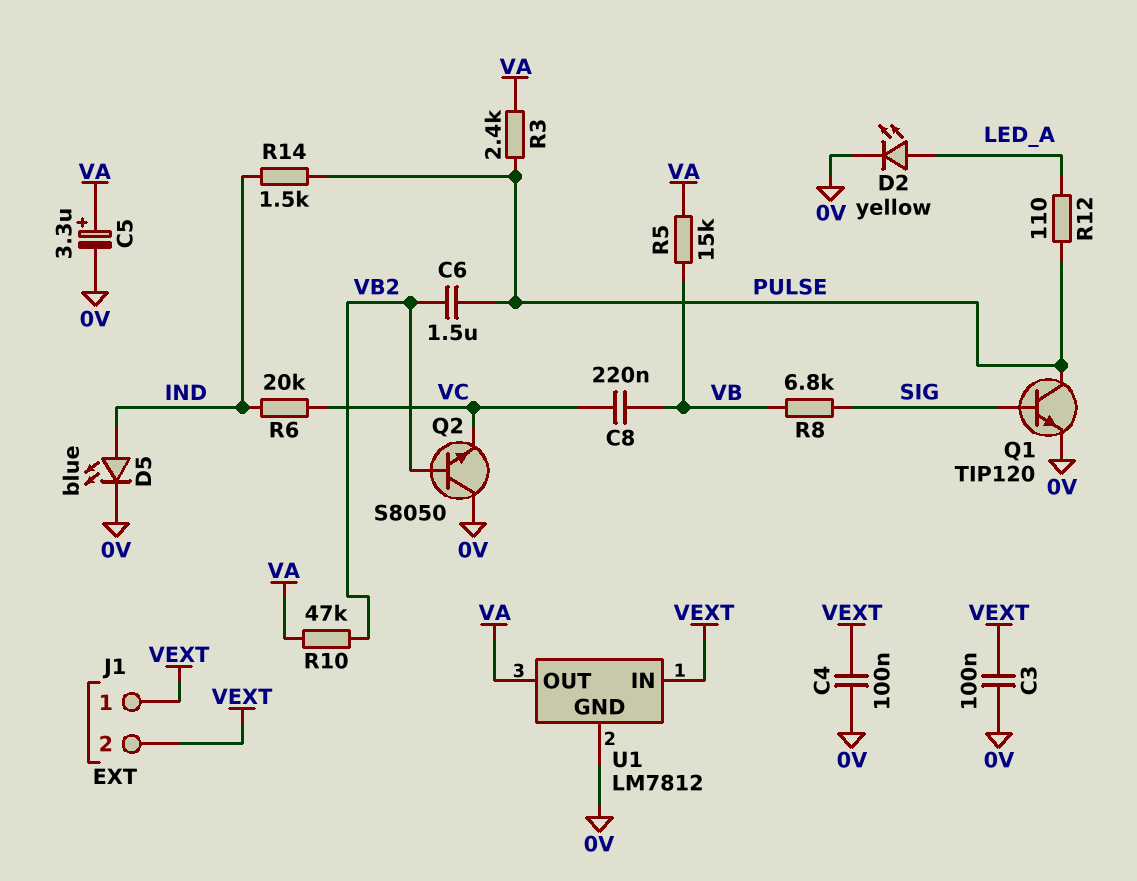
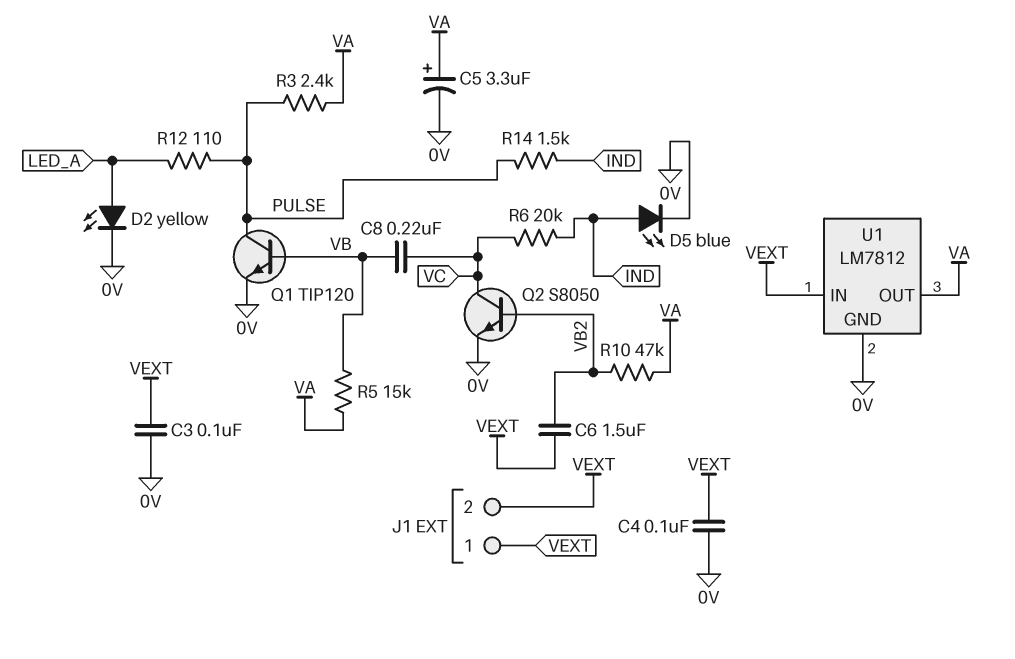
C6: 1.5uF (PULSE, VB2) -> 1.5uF (VB2, VEXT)
Q1: NPN TIP120 (B SIG, C PULSE, E 0V) -> NPN TIP120 (B VB, C PULSE, E 0V)
Q2: NPN S8050 (B VB2, C 0V, E VC) -> NPN S8050 (B VB2, C VC, E 0V)
R8: 6.8k (SIG, VB) -> none

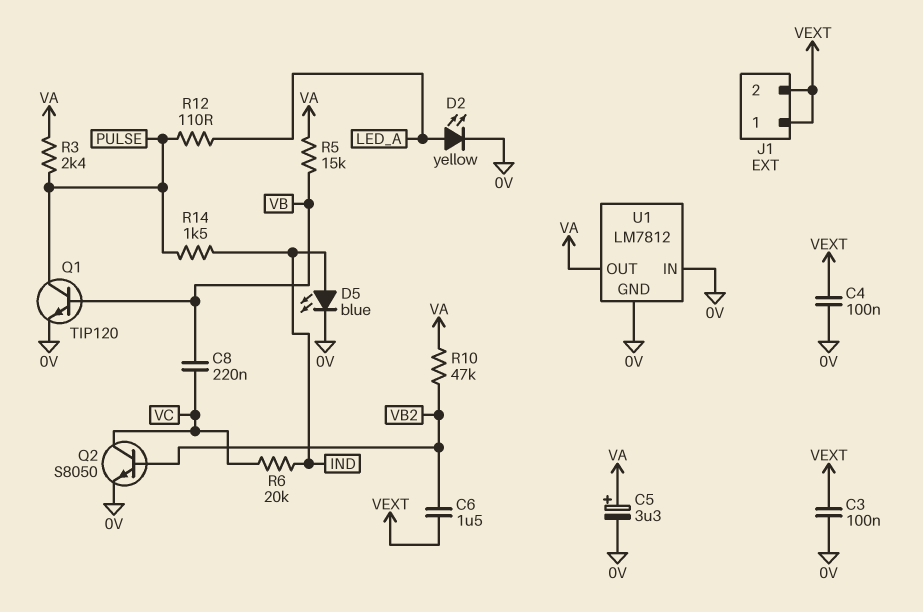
U1 pin IN: VEXT -> 0V

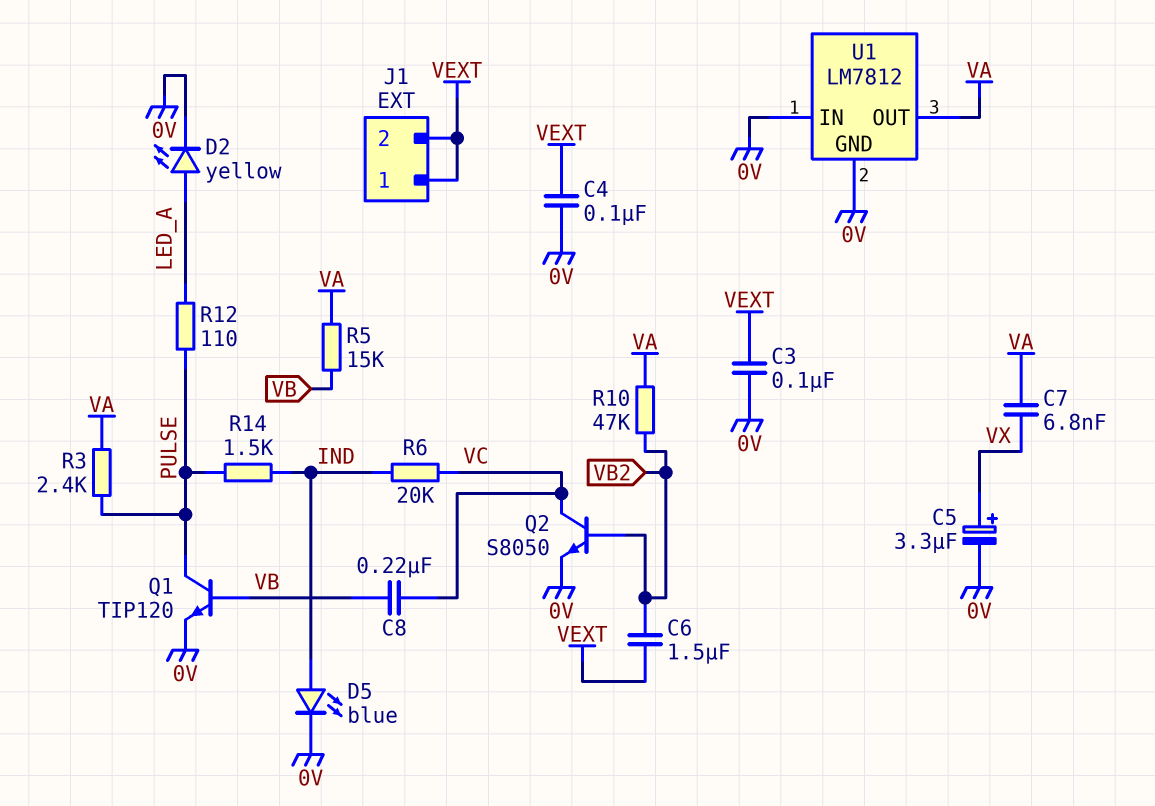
C5: 3.3uF (plus VA, minus 0V) -> 3.3uF (plus VX, minus 0V)
C7: none -> 6.8nF (VA, VX)

